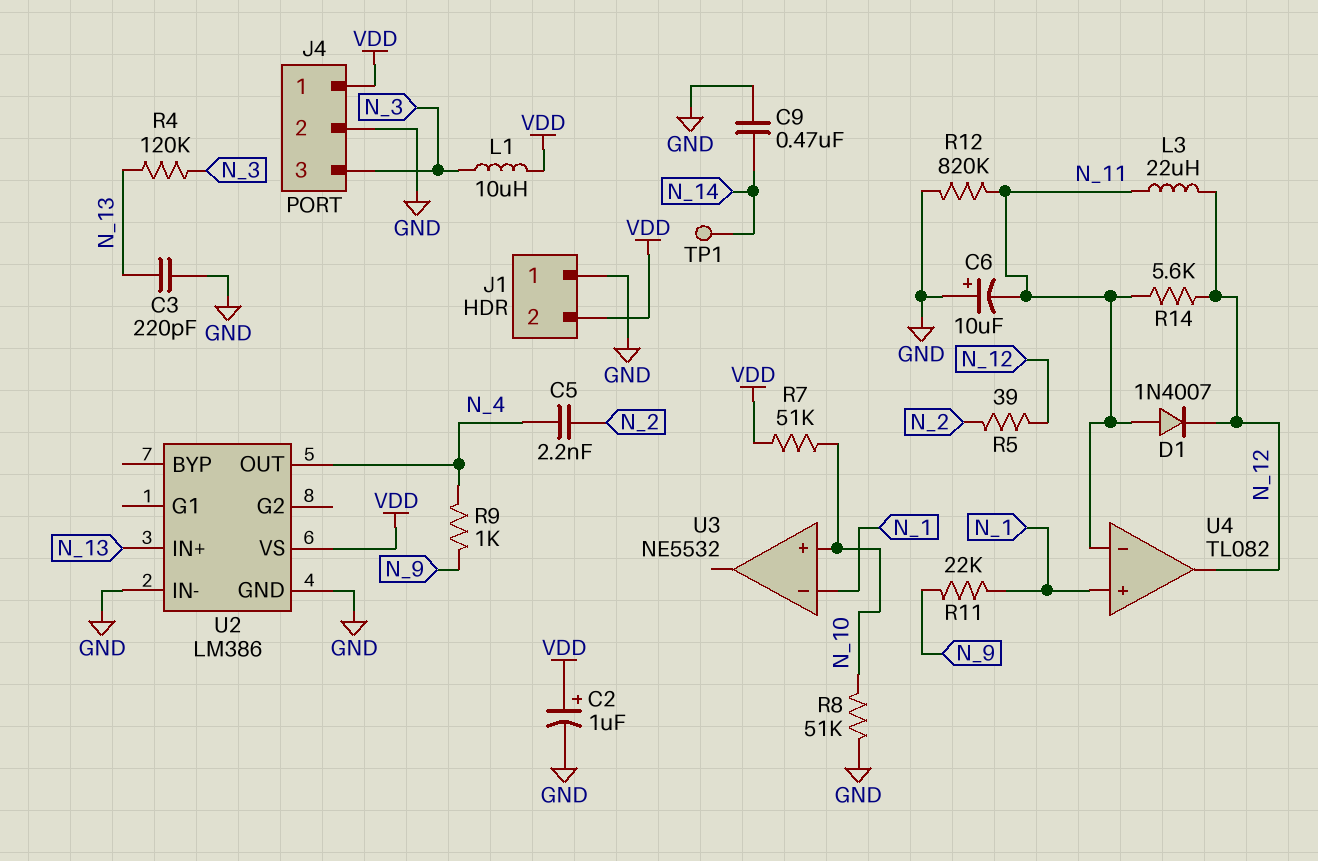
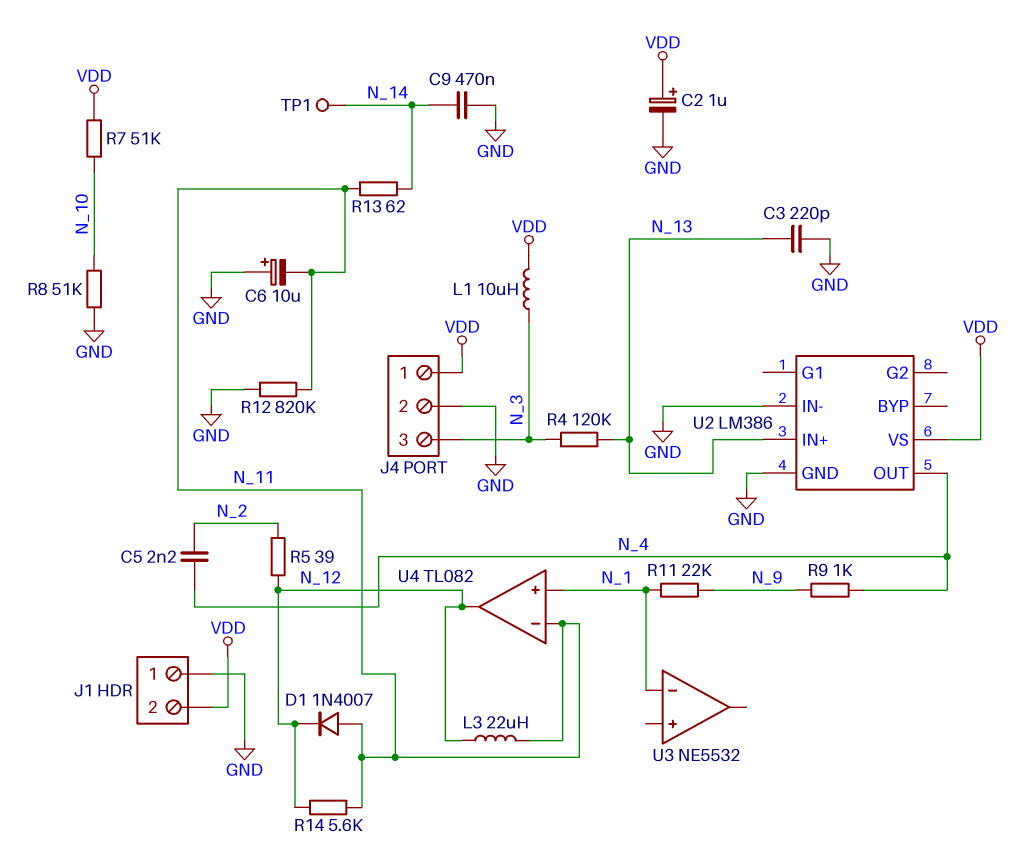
R13: none -> 62 (N_11, N_14)
U3 pin in+: N_10 -> none

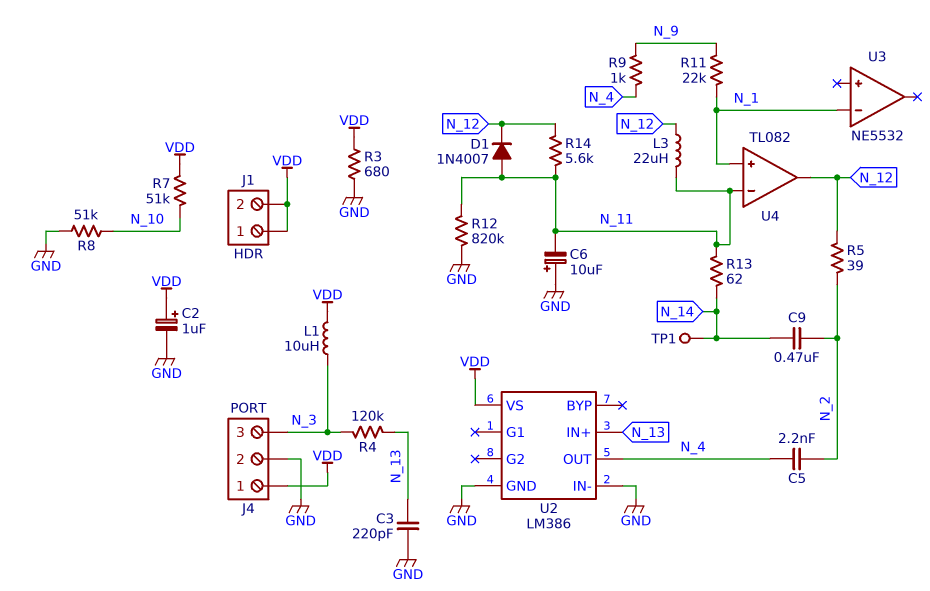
C9: 470nF (GND, N_14) -> 470nF (N_2, N_14)
J1 pin 1: GND -> VDD
R3: none -> 680 (GND, VDD)

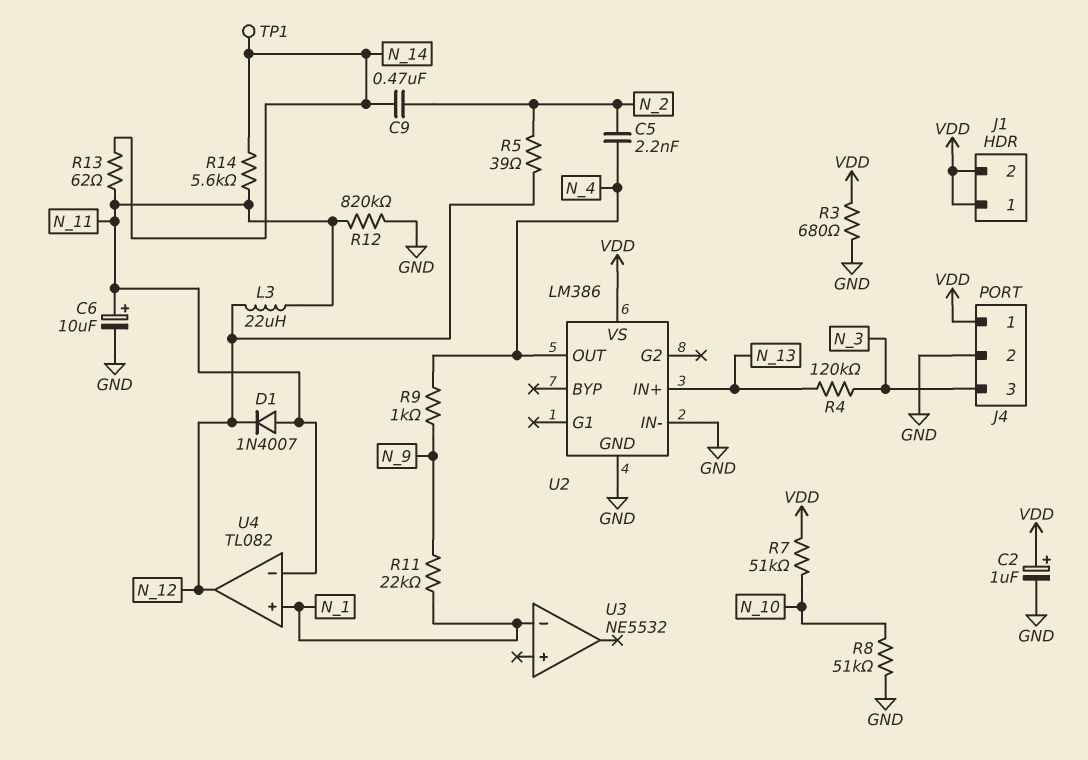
C3: 220pF (GND, N_13) -> none
C6: 10uF (plus GND, minus N_11) -> 10uF (plus N_11, minus GND)
L1: 10uH (N_3, VDD) -> none
R14: 5.6k (N_11, N_12) -> 5.6k (N_11, N_14)

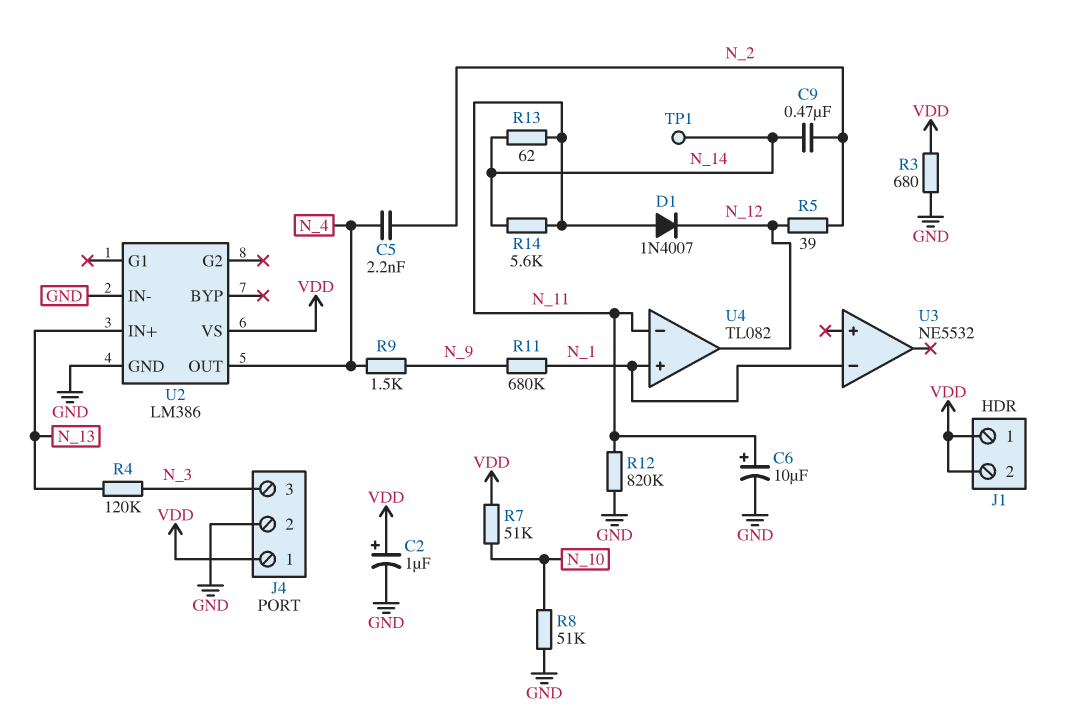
L3: 22uH (N_11, N_12) -> none
R9: 1k (N_4, N_9) -> 1.5k (N_4, N_9)
R11: 22k (N_1, N_9) -> 680k (N_1, N_9)

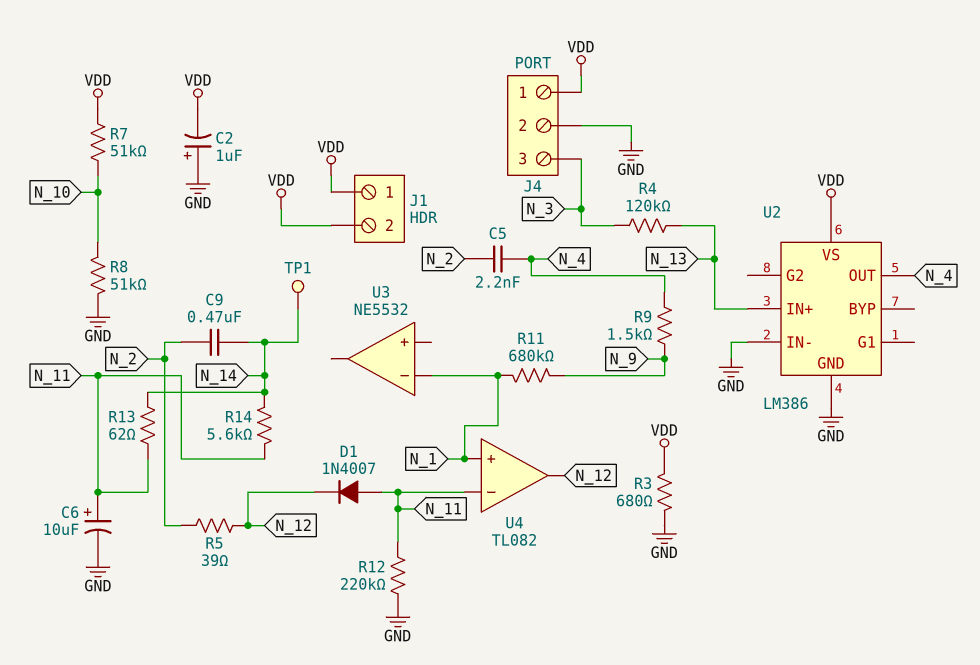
C2: 1uF (plus VDD, minus GND) -> 1uF (plus GND, minus VDD)
R12: 820k (GND, N_11) -> 220k (GND, N_11)

